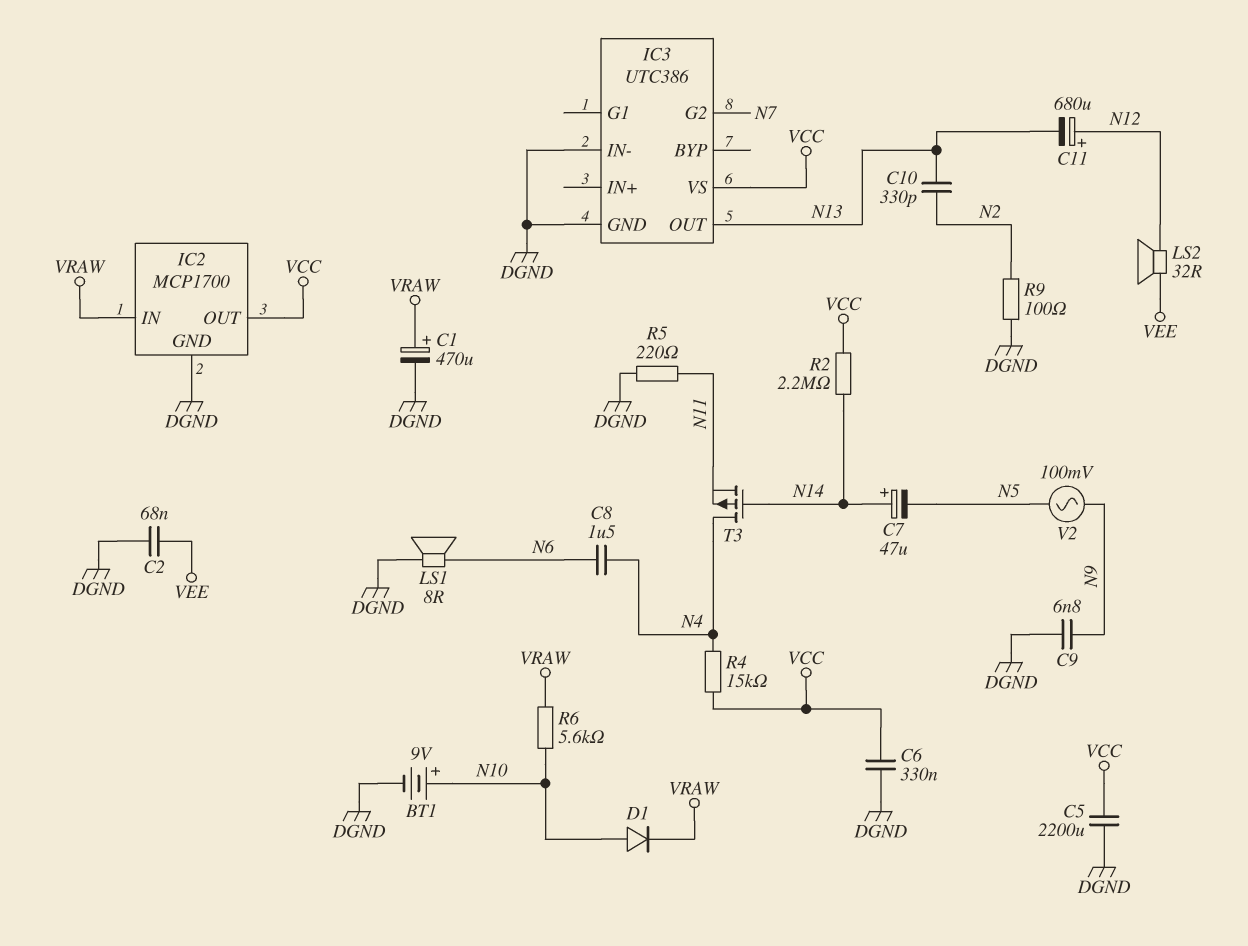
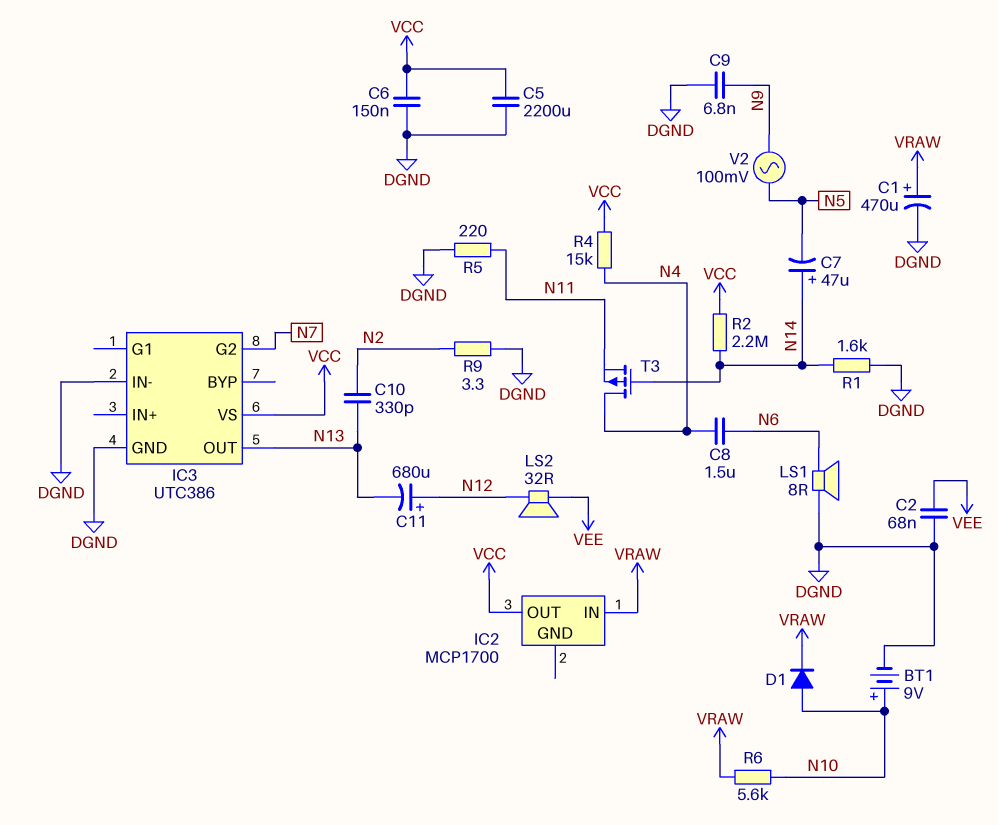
C6: 330nF (DGND, VCC) -> 150nF (DGND, VCC)
IC2 pin GND: DGND -> none
R1: none -> 1.6k (DGND, N14)
R9: 100 (DGND, N2) -> 3.3 (DGND, N2)

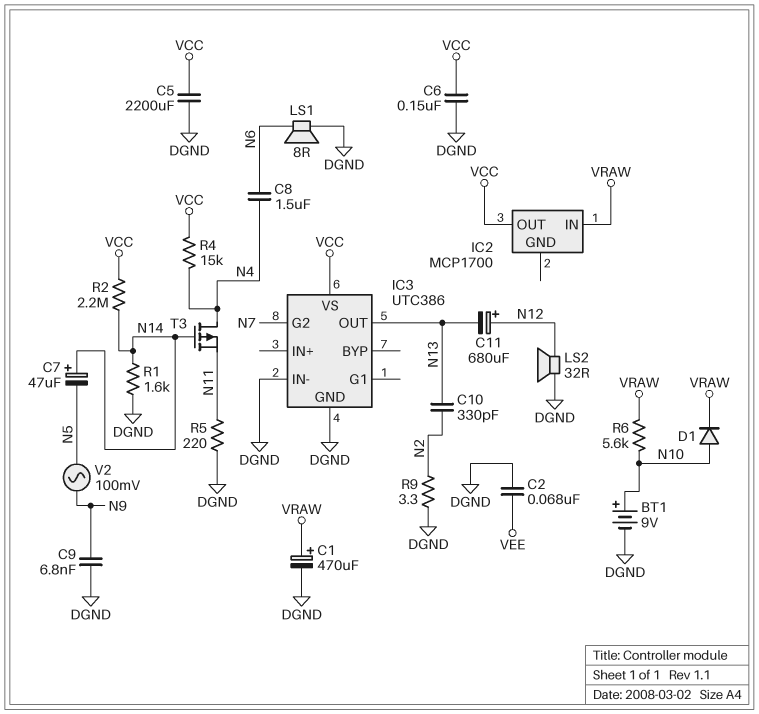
LS2: speaker 32R (N12, VEE) -> speaker 32R (DGND, N12)

